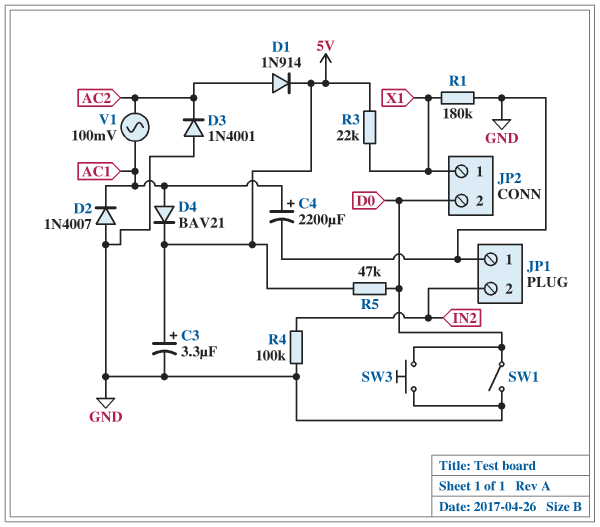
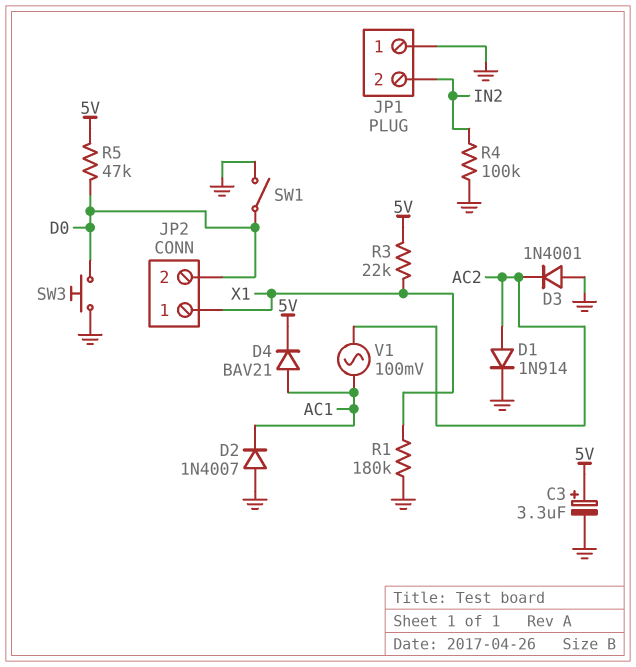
C4: 2200uF (plus AC1, minus GND) -> none
D1: diode 1N914 (A AC2, K 5V) -> diode 1N914 (A AC2, K GND)

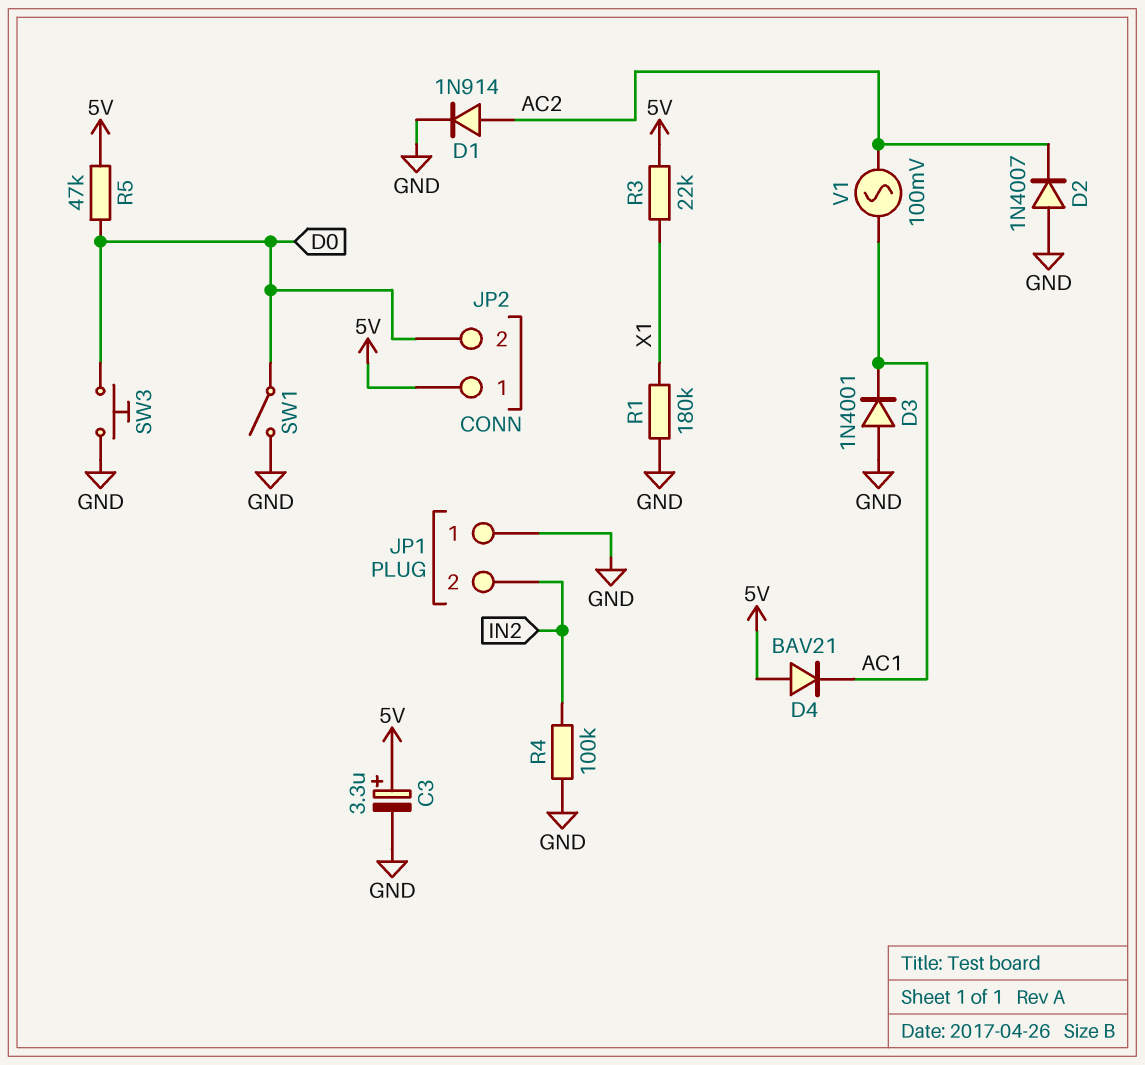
D2: diode 1N4007 (A GND, K AC1) -> diode 1N4007 (A GND, K AC2)
D3: diode 1N4001 (A GND, K AC2) -> diode 1N4001 (A GND, K AC1)
D4: diode BAV21 (A AC1, K 5V) -> diode BAV21 (A 5V, K AC1)
JP2 pin 1: X1 -> 5V

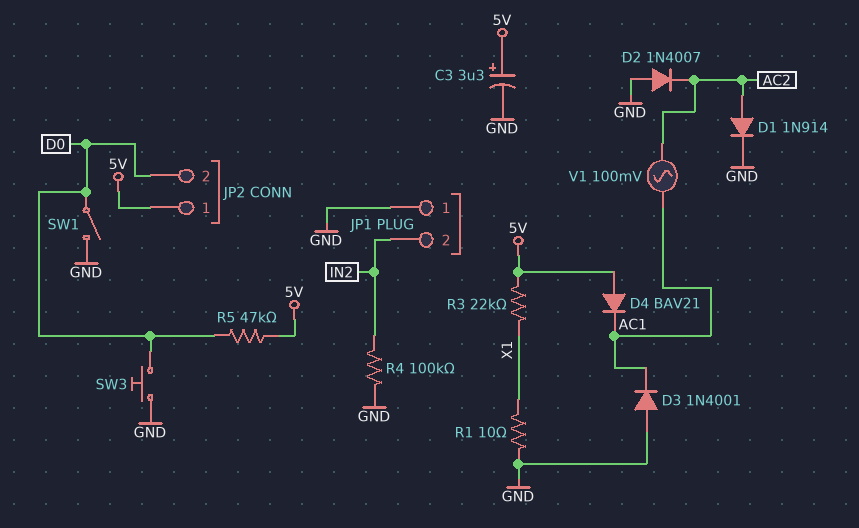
R1: 180k (GND, X1) -> 10 (GND, X1)

